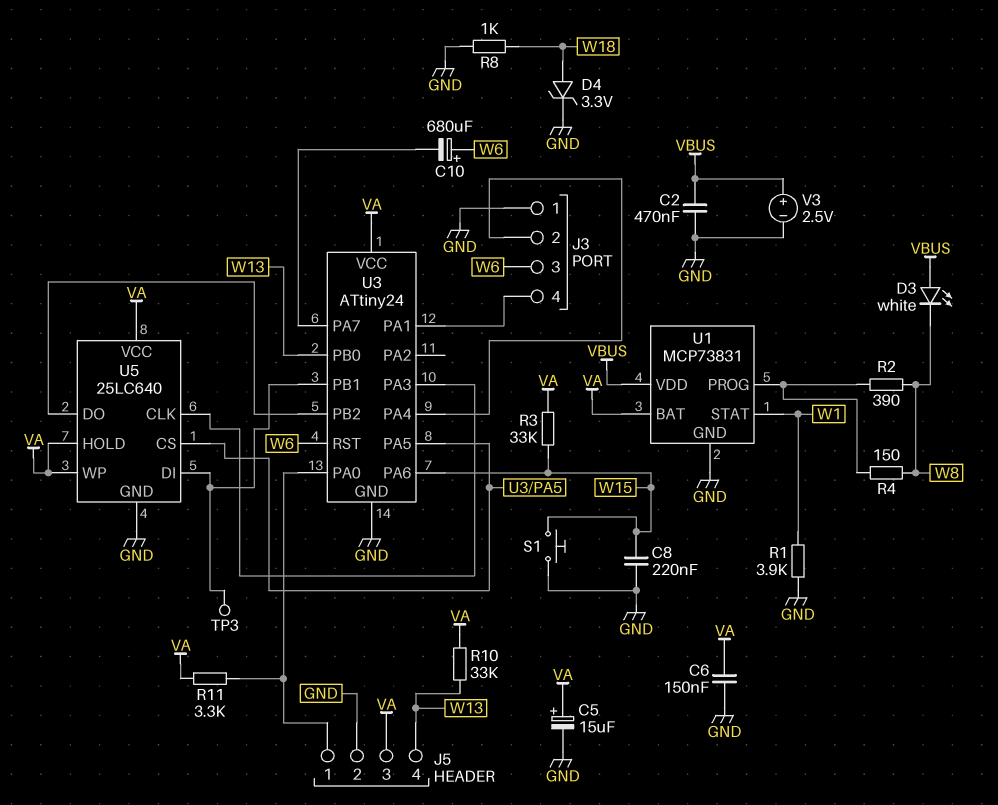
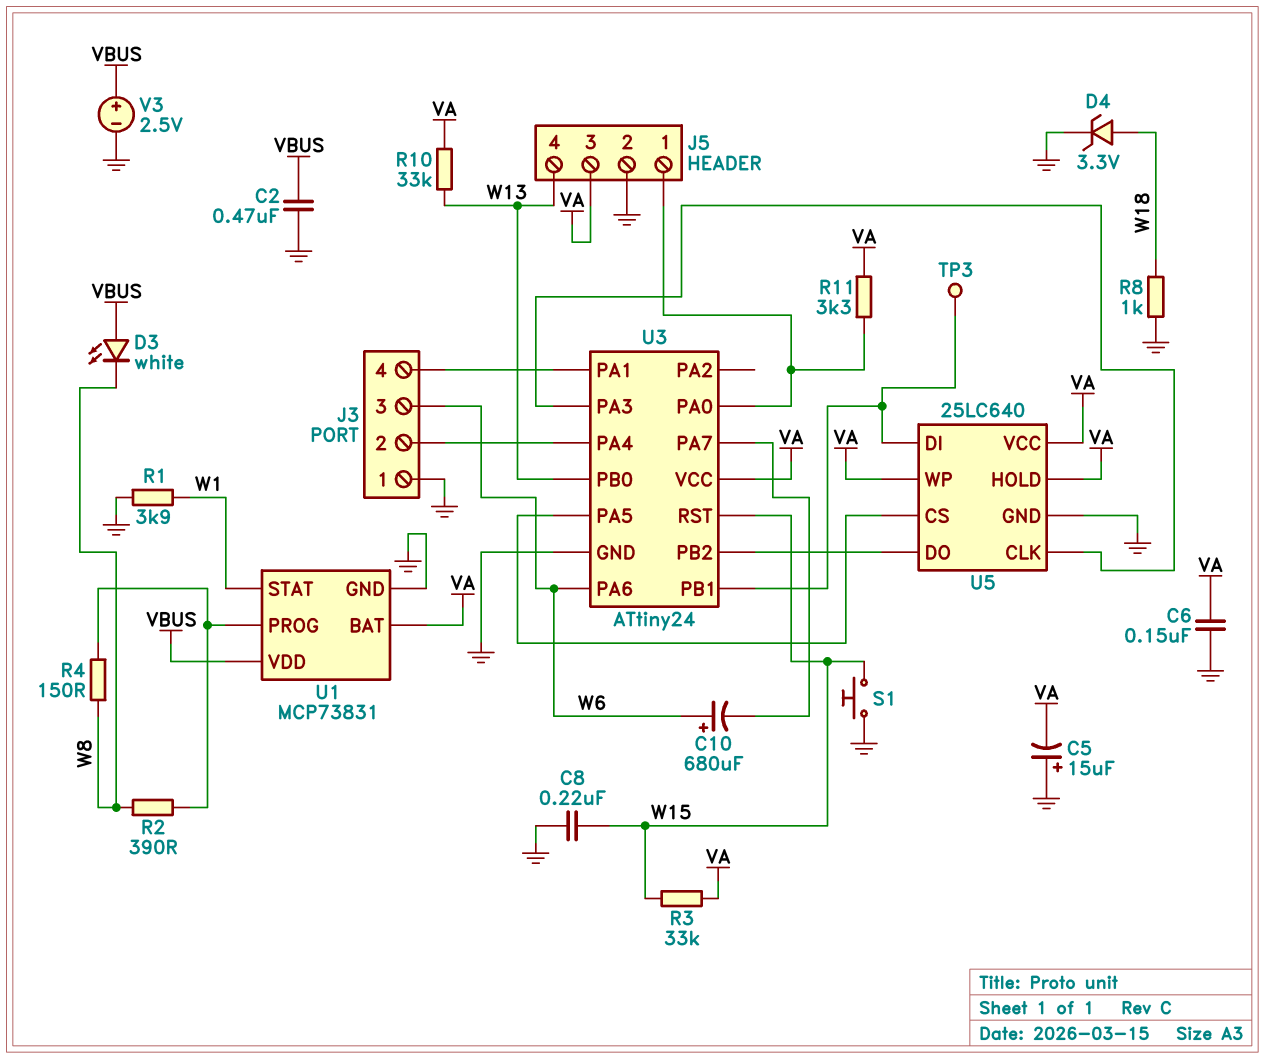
C5: 15uF (plus VA, minus GND) -> 15uF (plus GND, minus VA)
U3 pin PA6: W15 -> W6
U3 pin RST: W6 -> W15

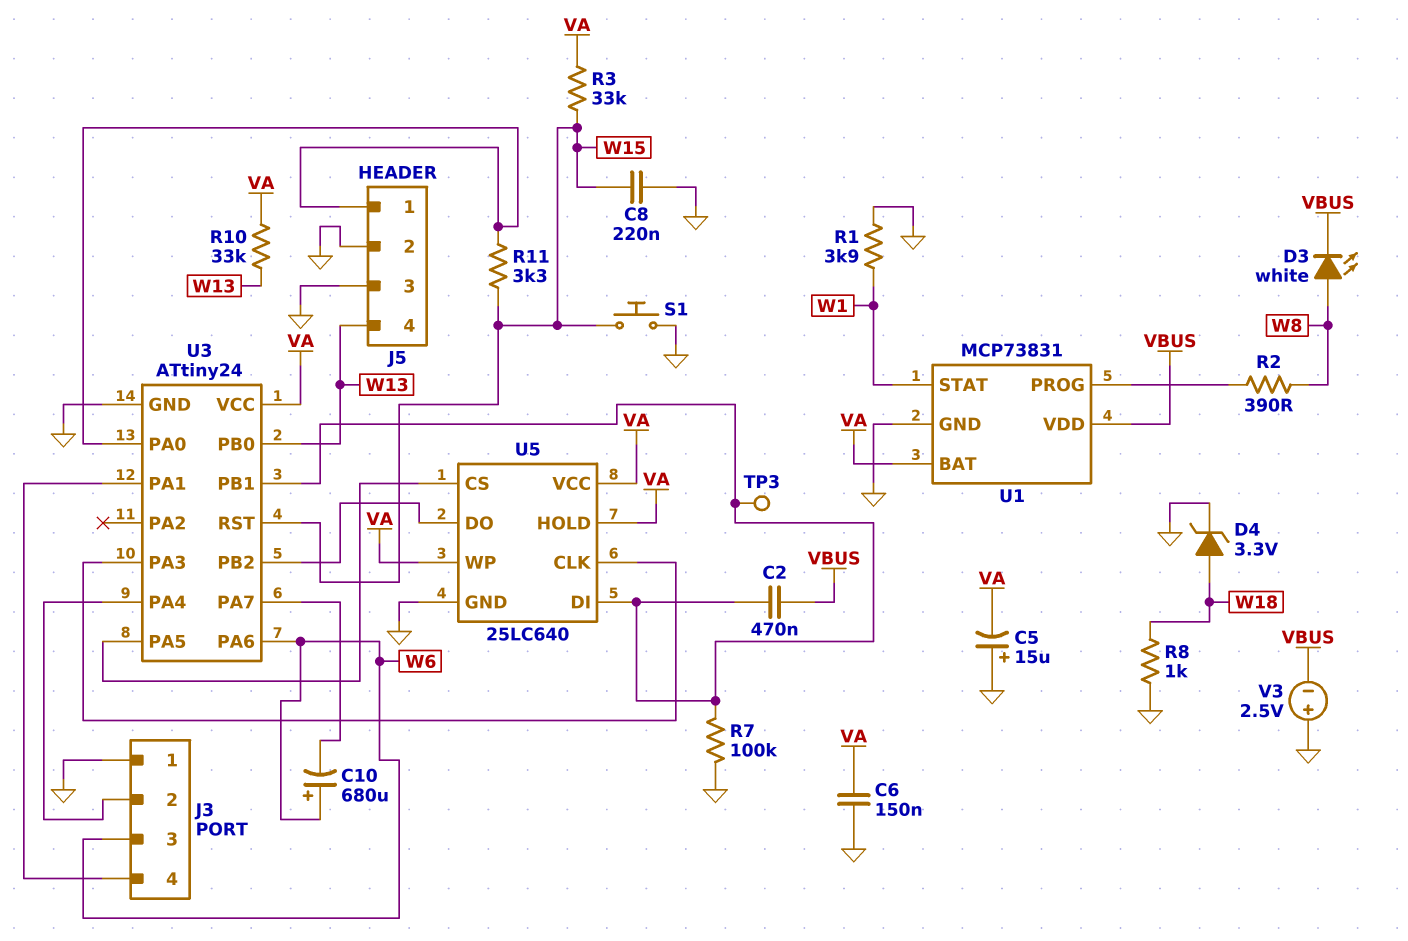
C2: 470nF (GND, VBUS) -> 470nF (U3/PB1, VBUS)
D3: LED white (A VBUS, K W8) -> LED white (A W8, K VBUS)
J5 pin 3: VA -> GND
R4: 150 (U1/PROG, W8) -> none
R7: none -> 100k (GND, U3/PB1)
R11: 3.3k (J5/1, VA) -> 3.3k (J5/1, W15)
V3: 2.5V (plus VBUS, minus GND) -> 2.5V (plus GND, minus VBUS)

